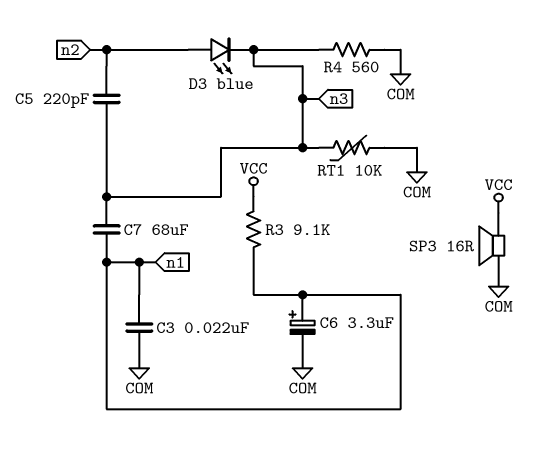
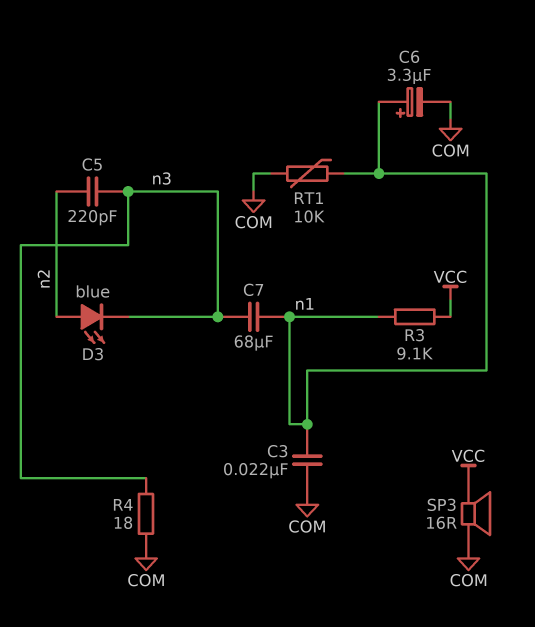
R4: 560 (COM, n3) -> 18 (COM, n3)
RT1: 10k (COM, n3) -> 10k (COM, n1)

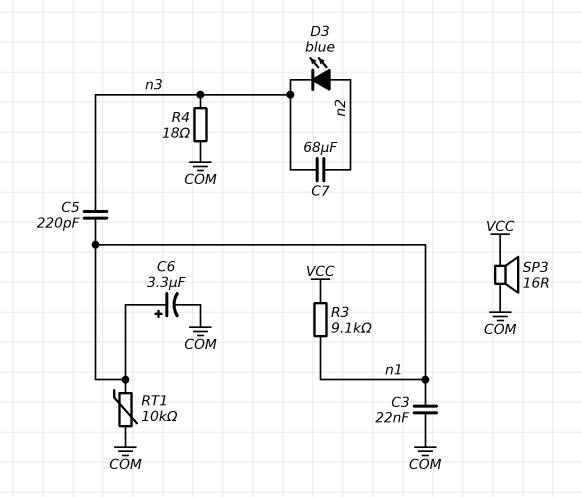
C5: 220pF (n2, n3) -> 220pF (n1, n3)
C7: 68uF (n1, n3) -> 68uF (n2, n3)

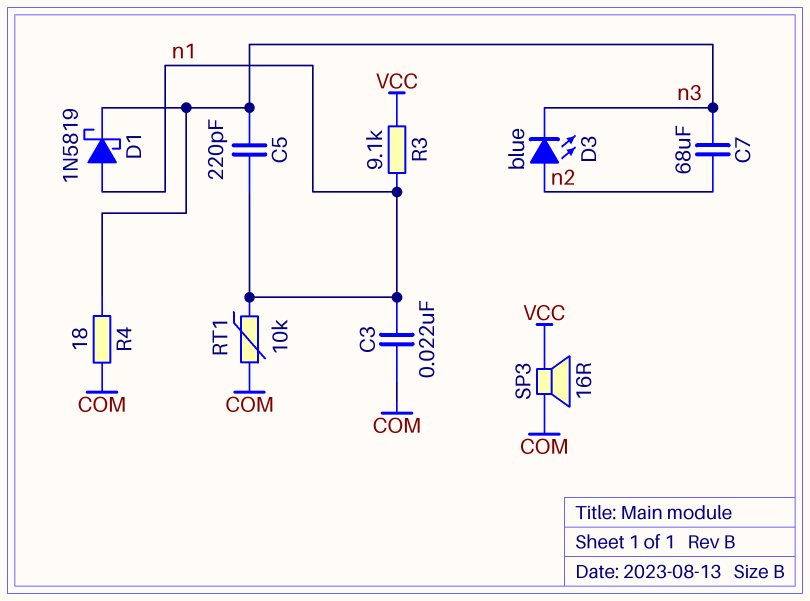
C6: 3.3uF (plus n1, minus COM) -> none
D1: none -> schottky 1N5819 (A n1, K n3)

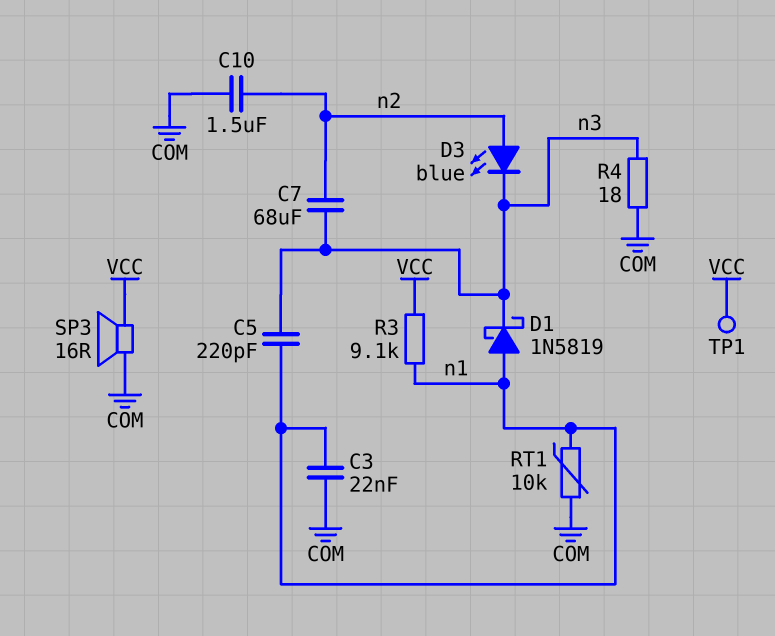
C10: none -> 1.5uF (COM, n2)
TP1: none -> test point (VCC)

